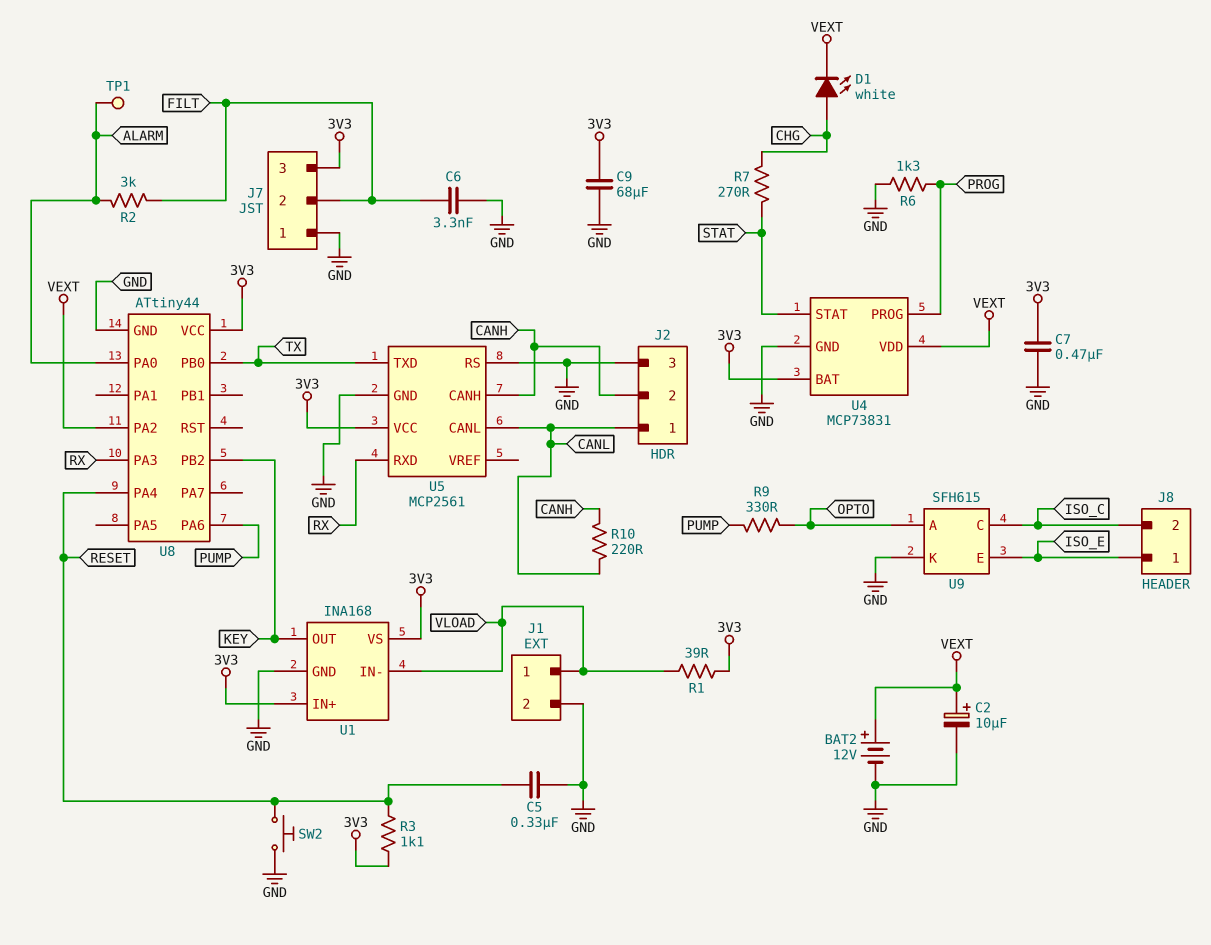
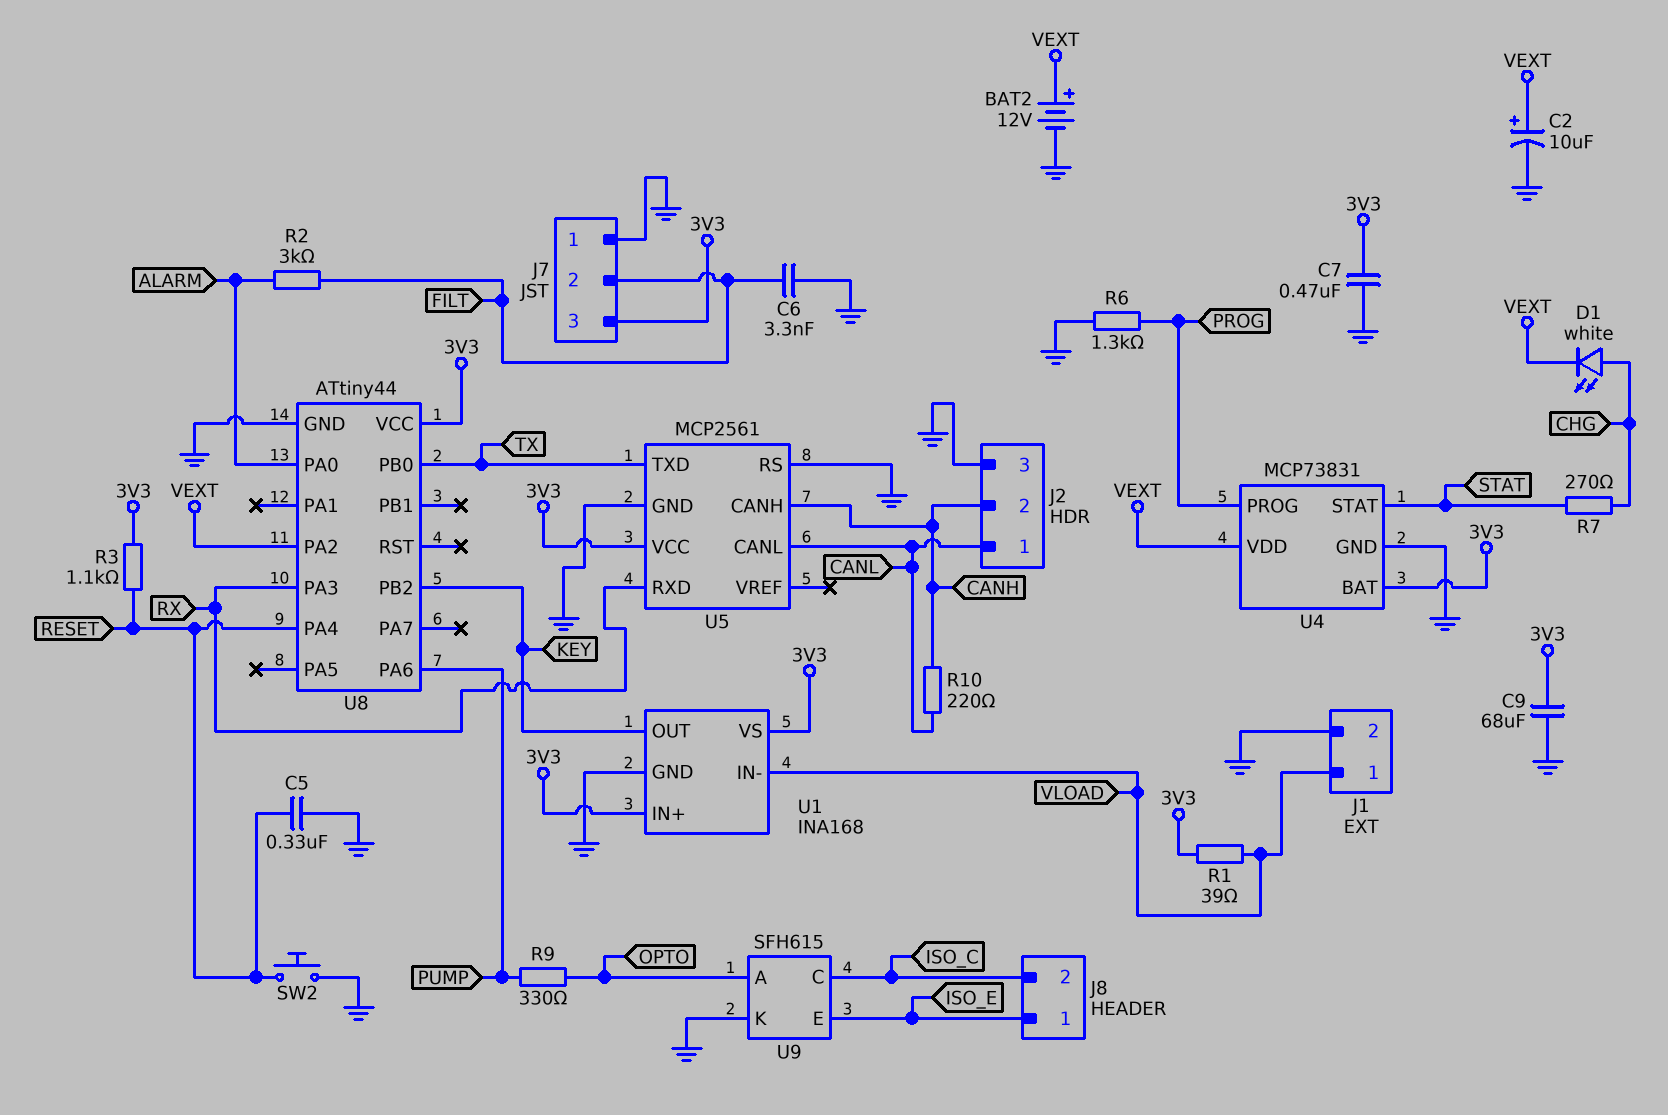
TP1: test point (ALARM) -> none

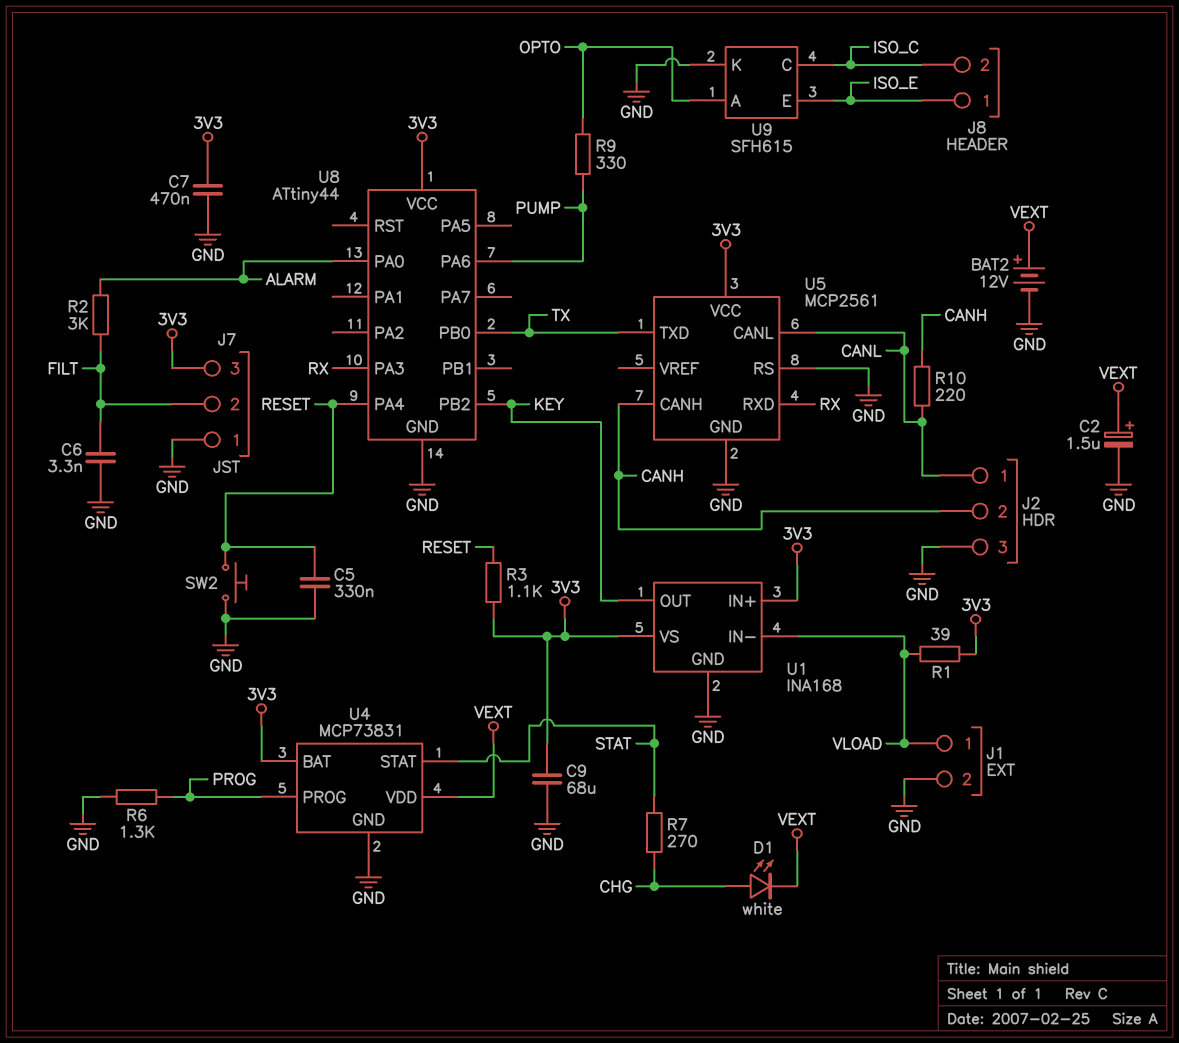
C2: 10uF (plus VEXT, minus GND) -> 1.5uF (plus VEXT, minus GND)
U8 pin PA2: VEXT -> none

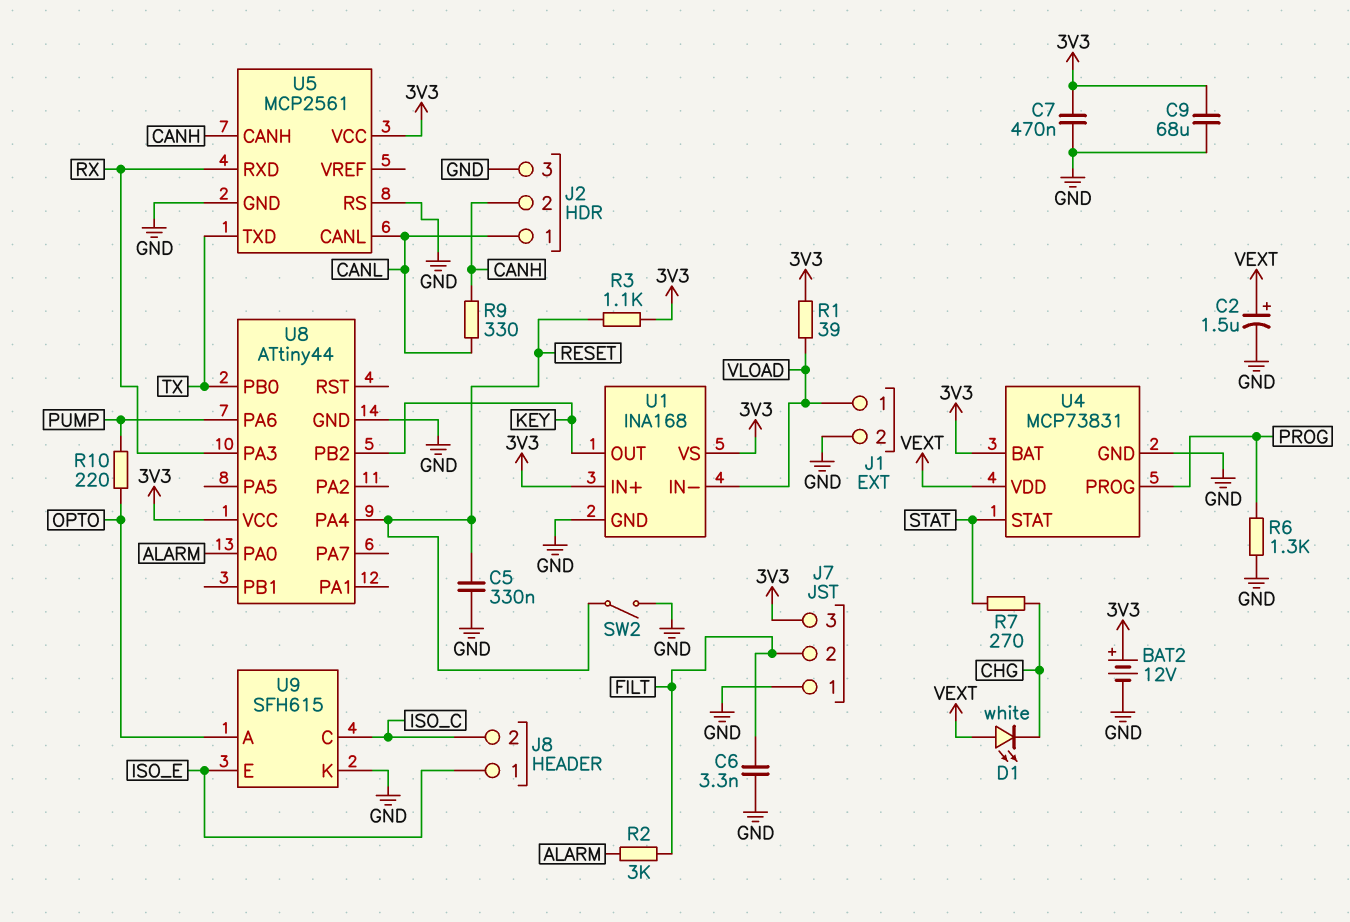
BAT2: 12V (plus VEXT, minus GND) -> 12V (plus 3V3, minus GND)
D1: LED white (A CHG, K VEXT) -> LED white (A VEXT, K CHG)
R9: 330 (OPTO, PUMP) -> 330 (CANH, CANL)
R10: 220 (CANH, CANL) -> 220 (OPTO, PUMP)
SW2: button (GND, RESET) -> switch (GND, RESET)

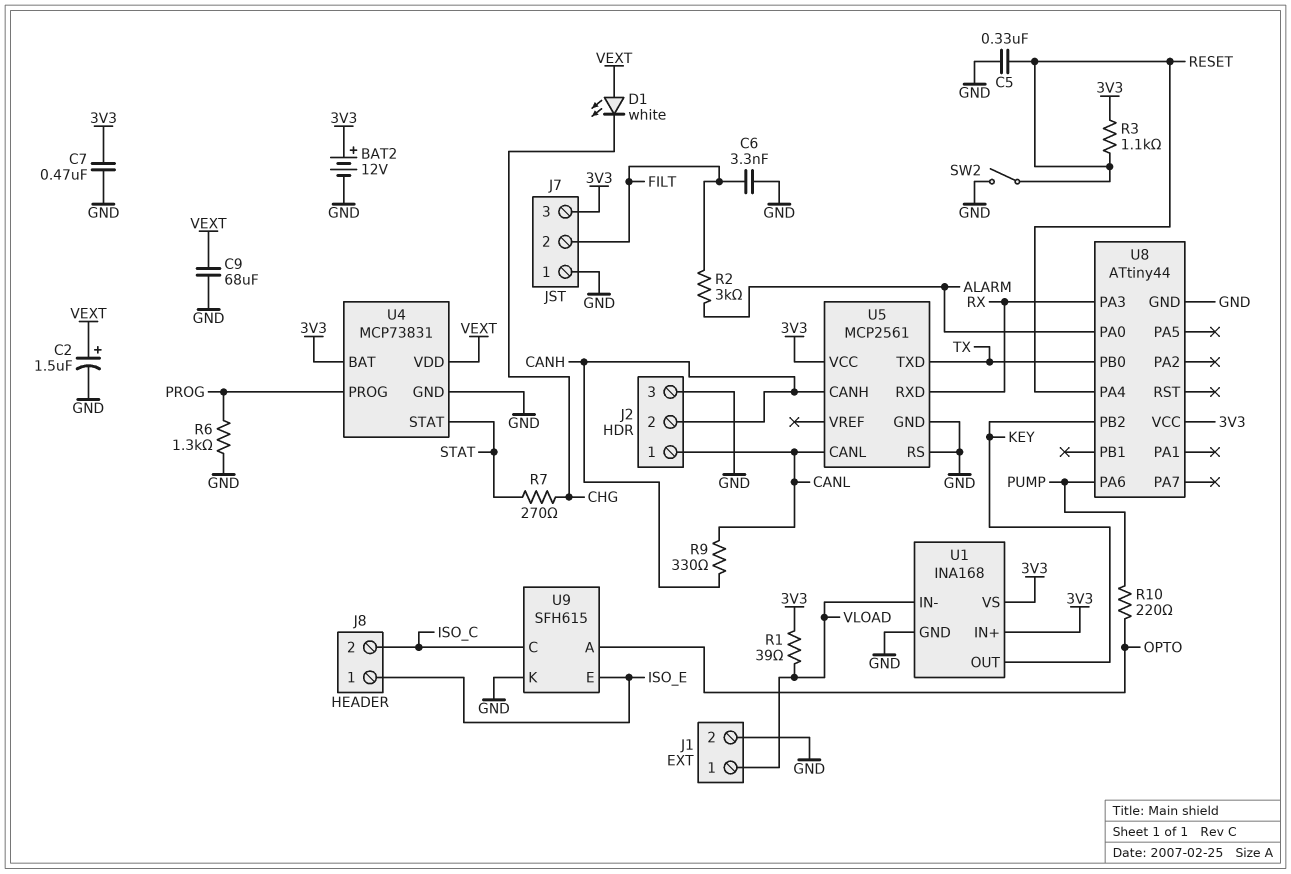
C9: 68uF (3V3, GND) -> 68uF (GND, VEXT)

